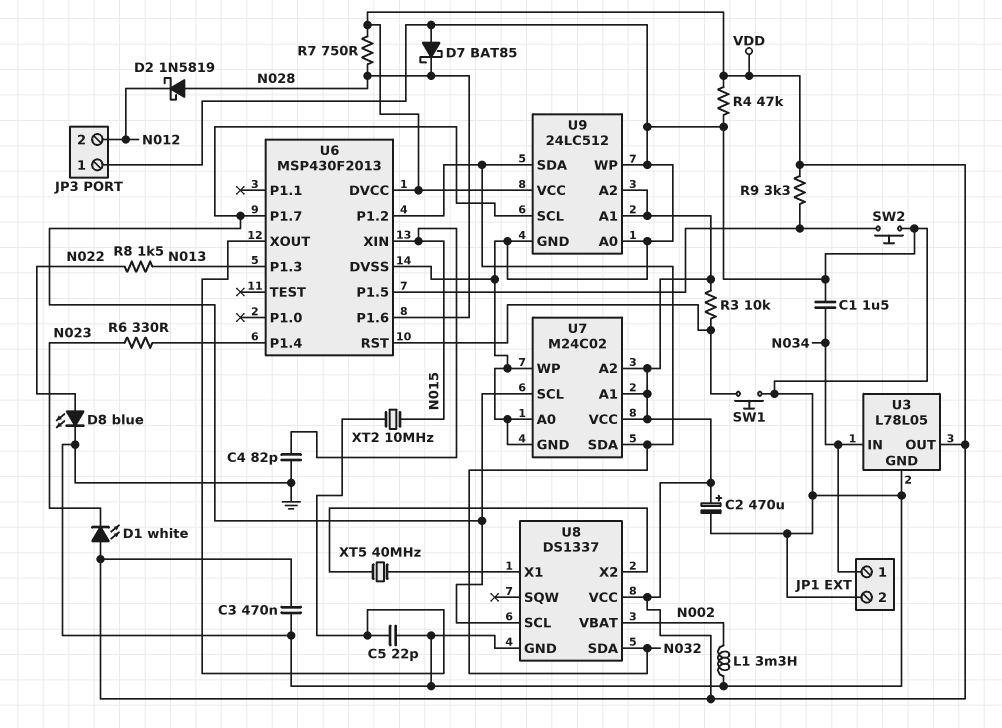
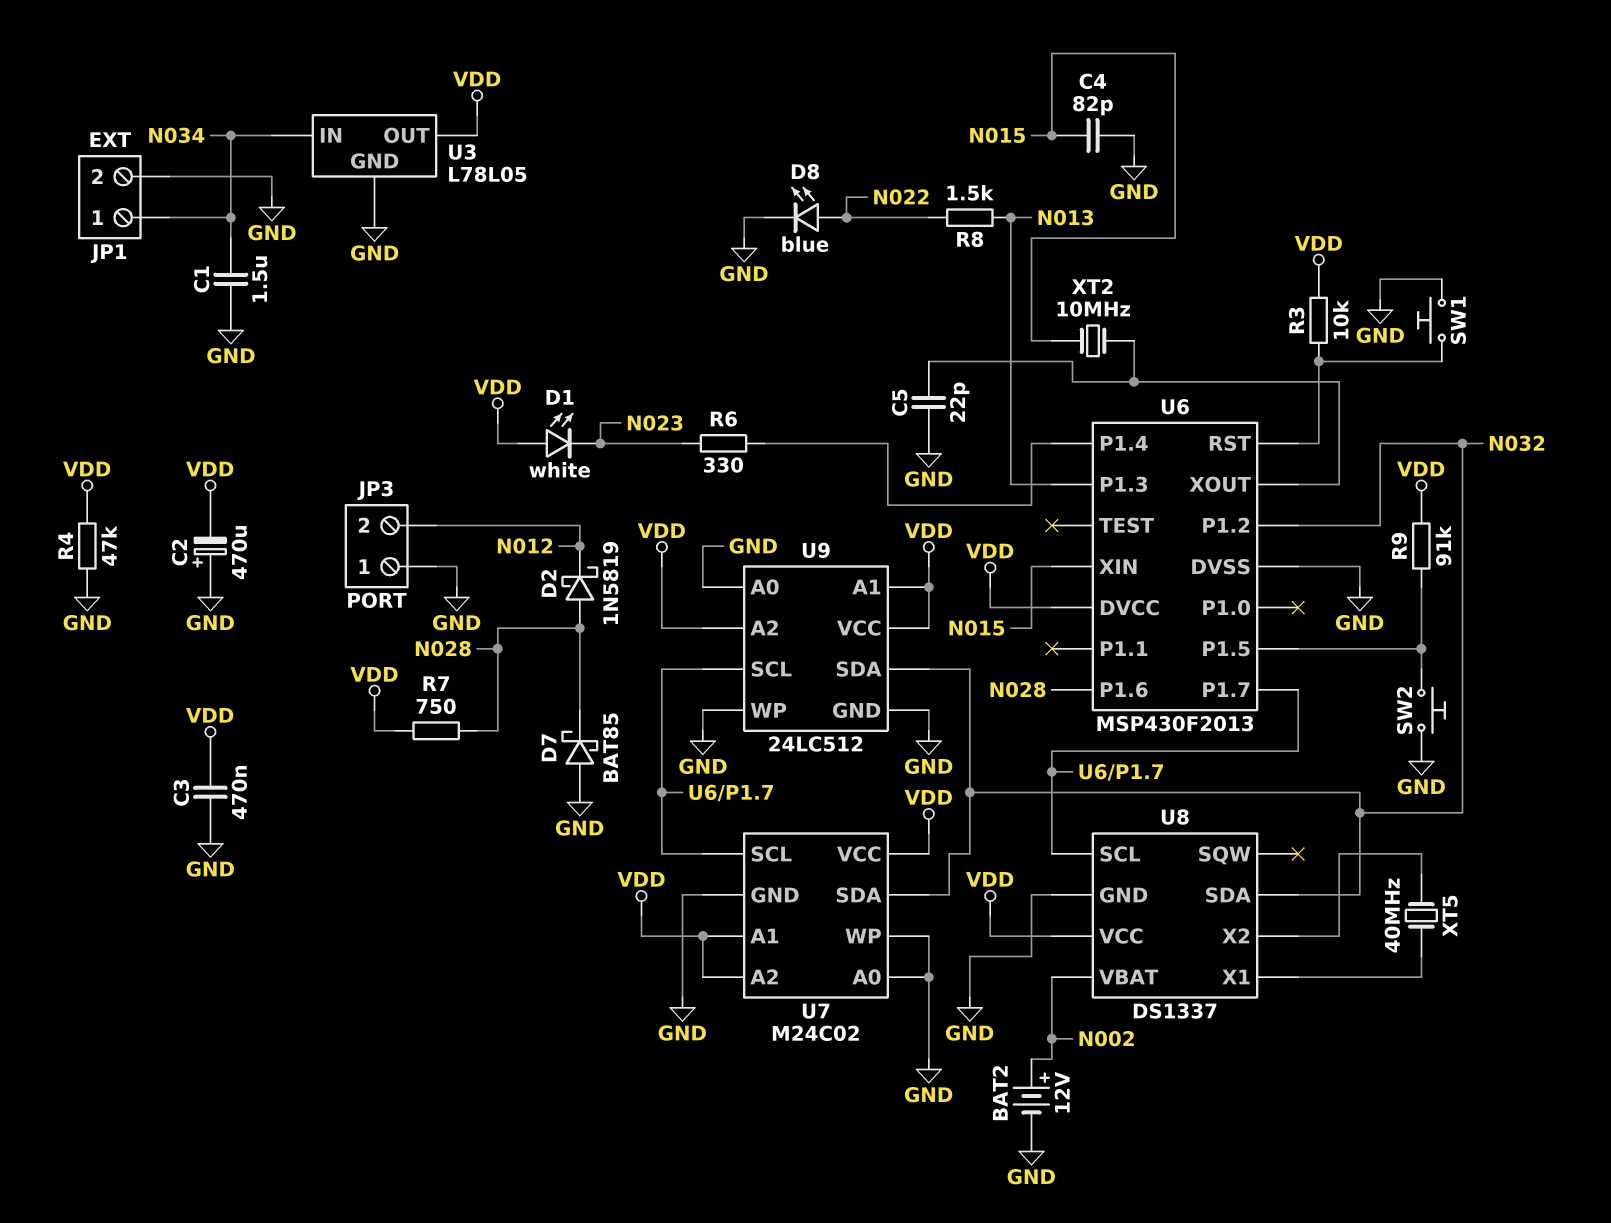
BAT2: none -> 12V (plus N002, minus GND)
C2: 470uF (plus VDD, minus GND) -> 470uF (plus GND, minus VDD)
L1: 3.3mH (GND, N002) -> none
R9: 3.3k (U6/P1.5, VDD) -> 91k (U6/P1.5, VDD)

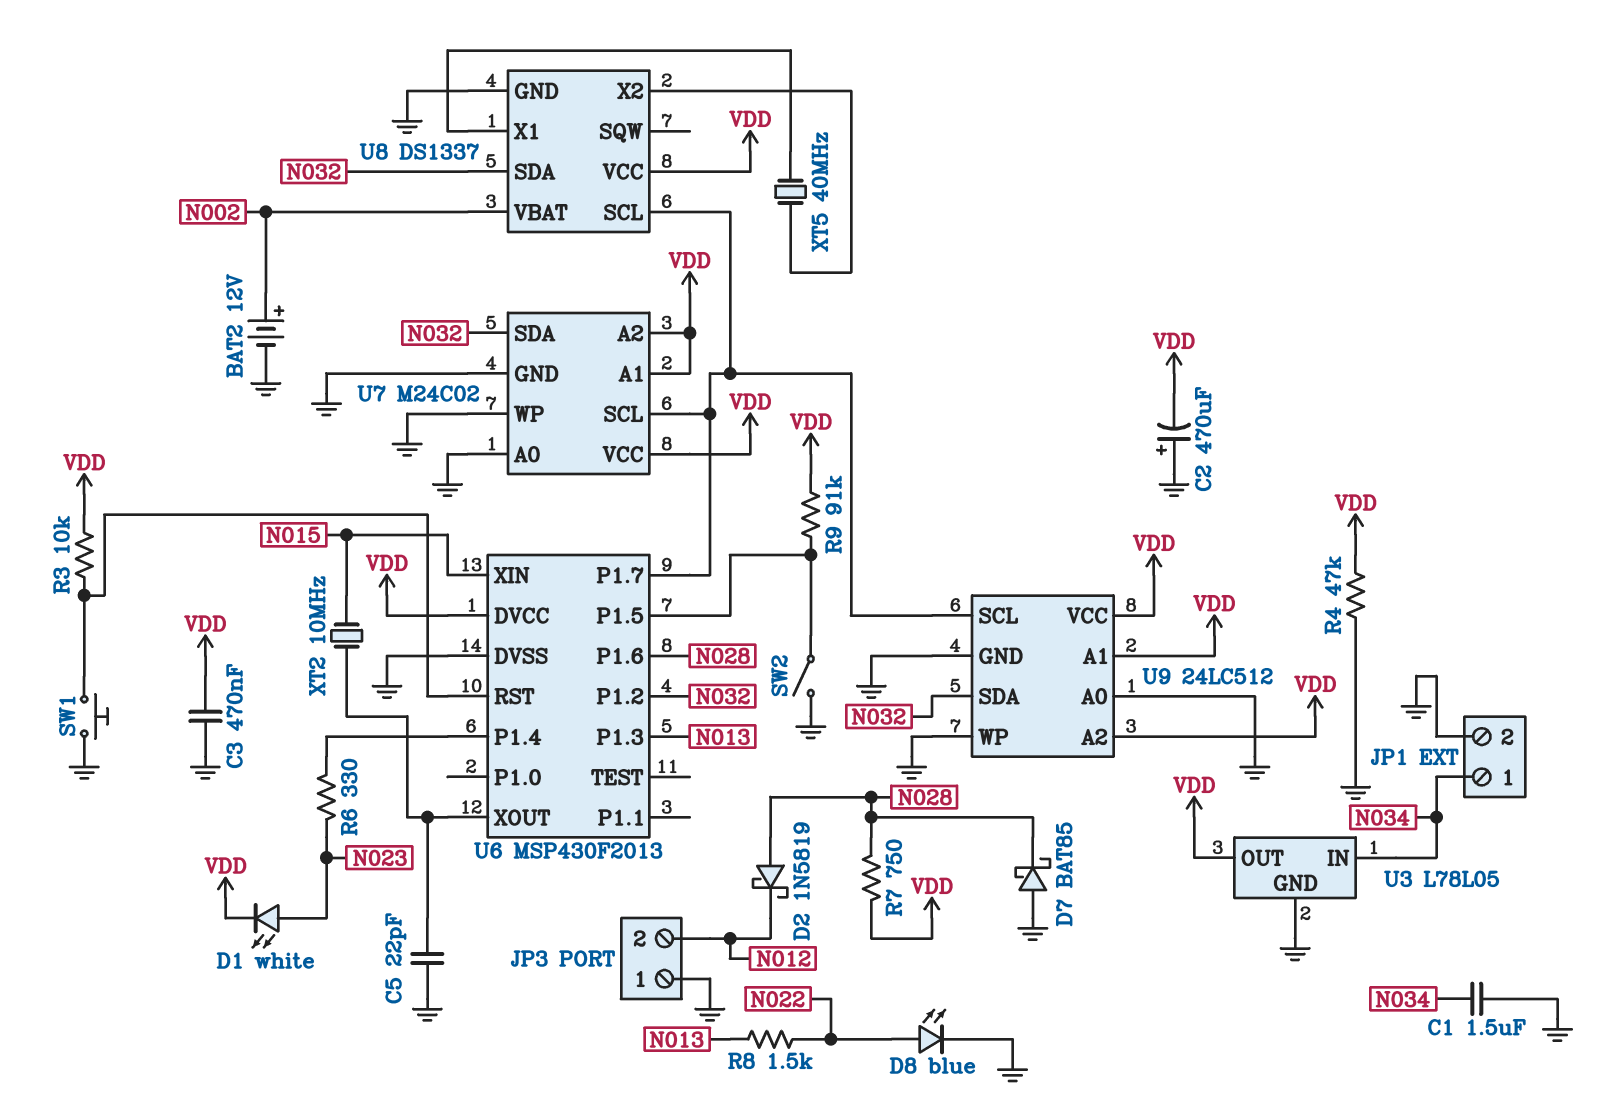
C4: 82pF (GND, N015) -> none
D1: LED white (A VDD, K N023) -> LED white (A N023, K VDD)
SW2: button (GND, U6/P1.5) -> switch (GND, U6/P1.5)

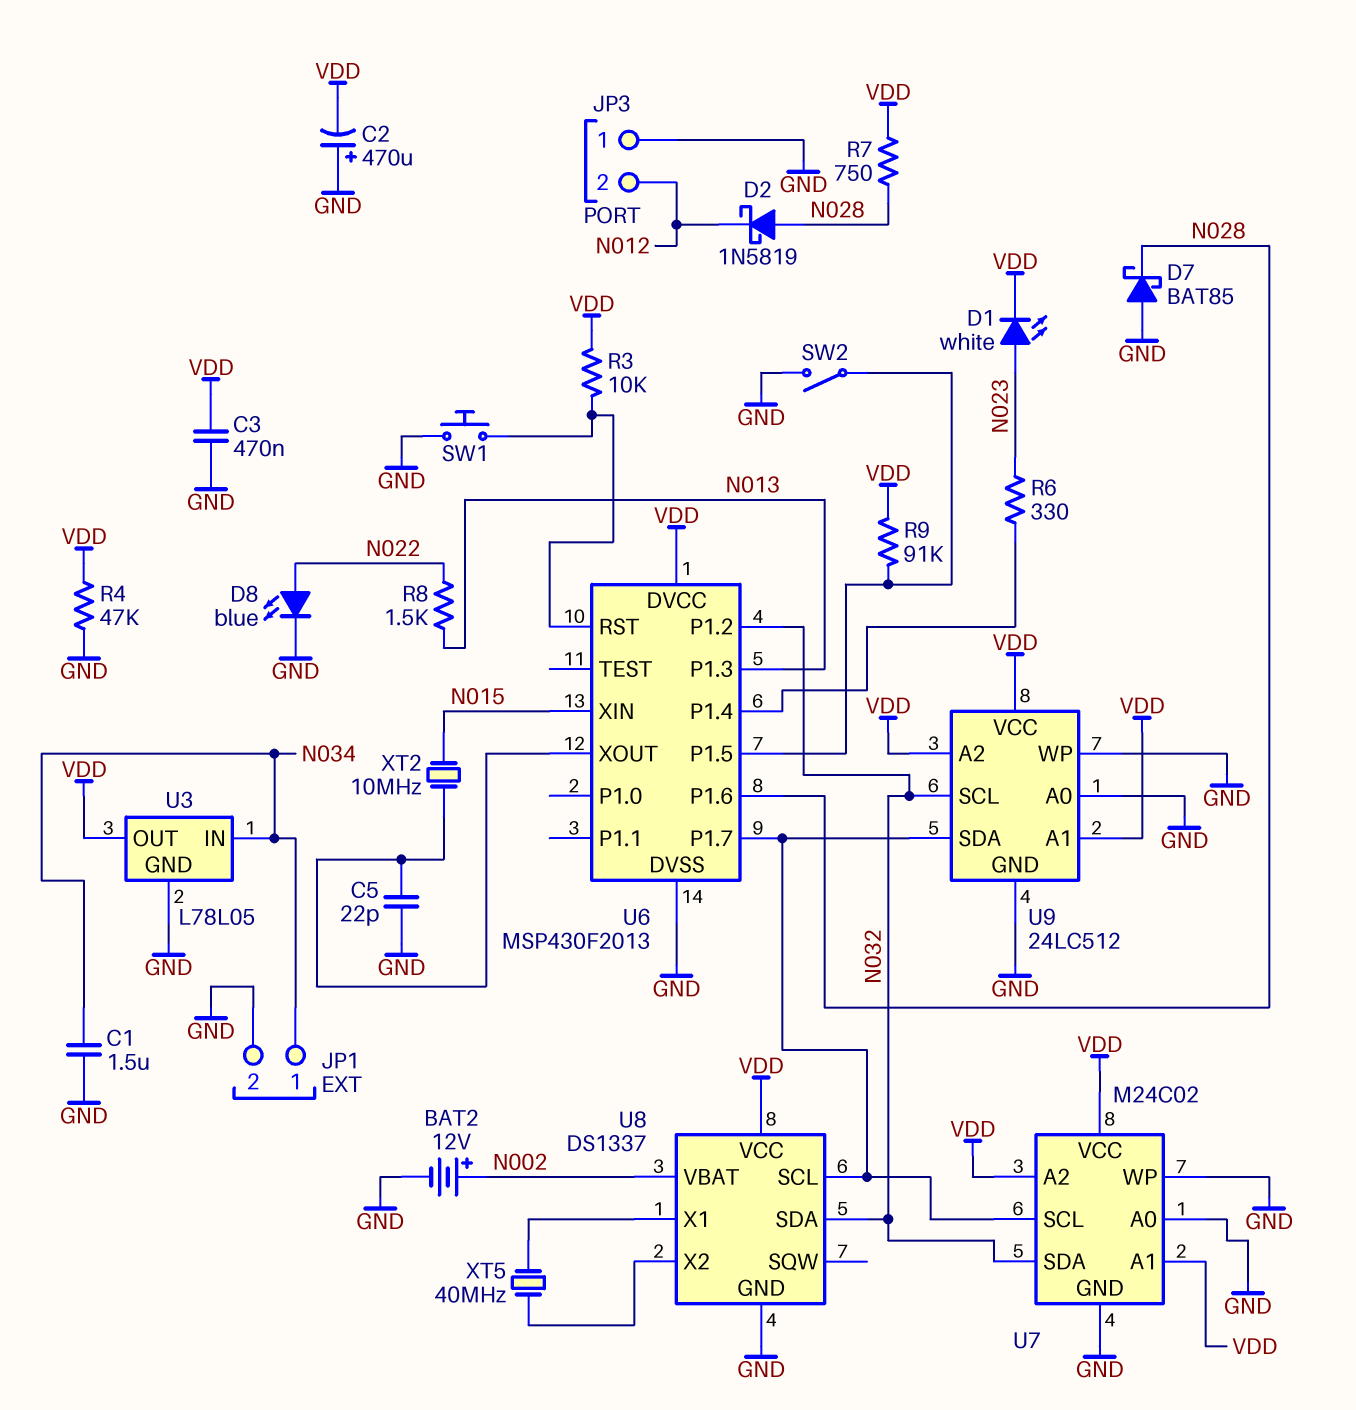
U9 pin SCL: U6/P1.7 -> N032
U9 pin SDA: N032 -> U6/P1.7

